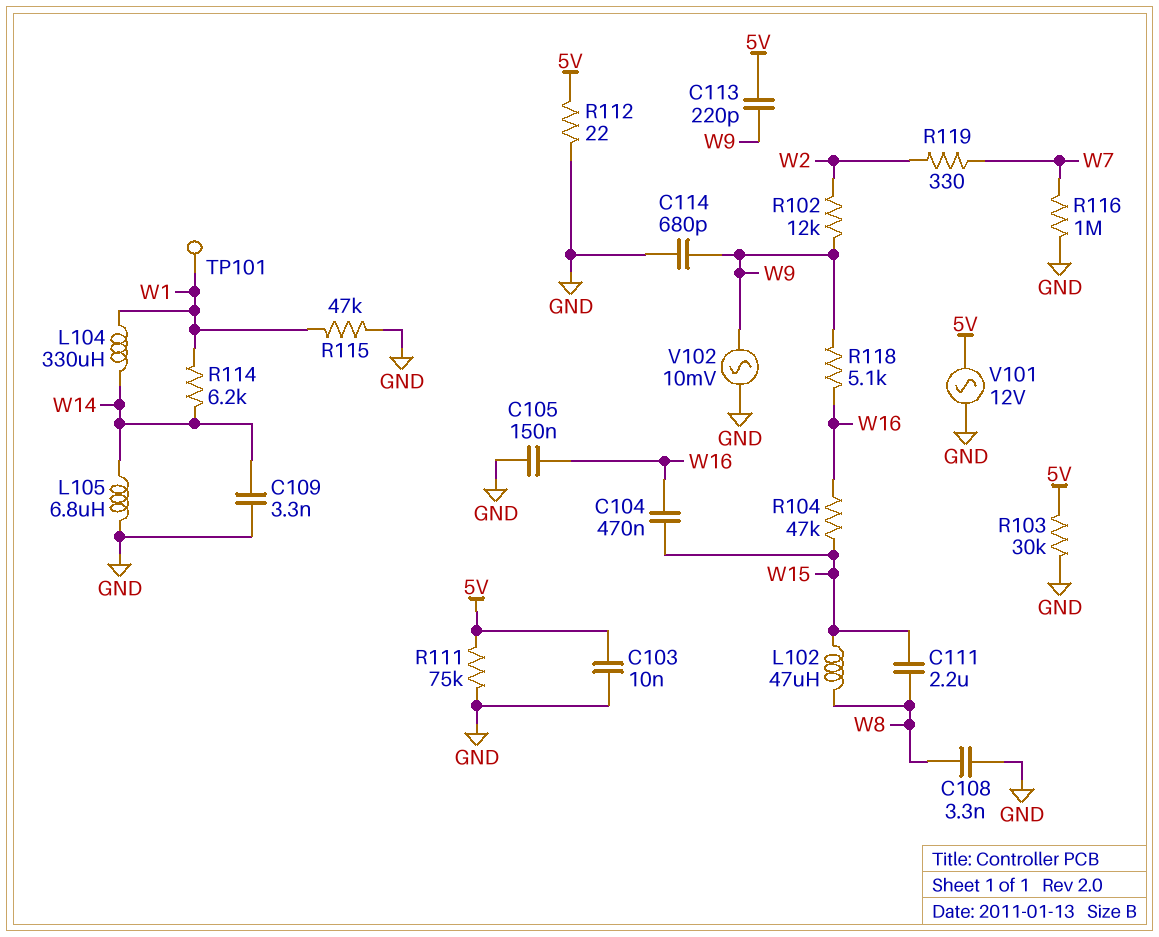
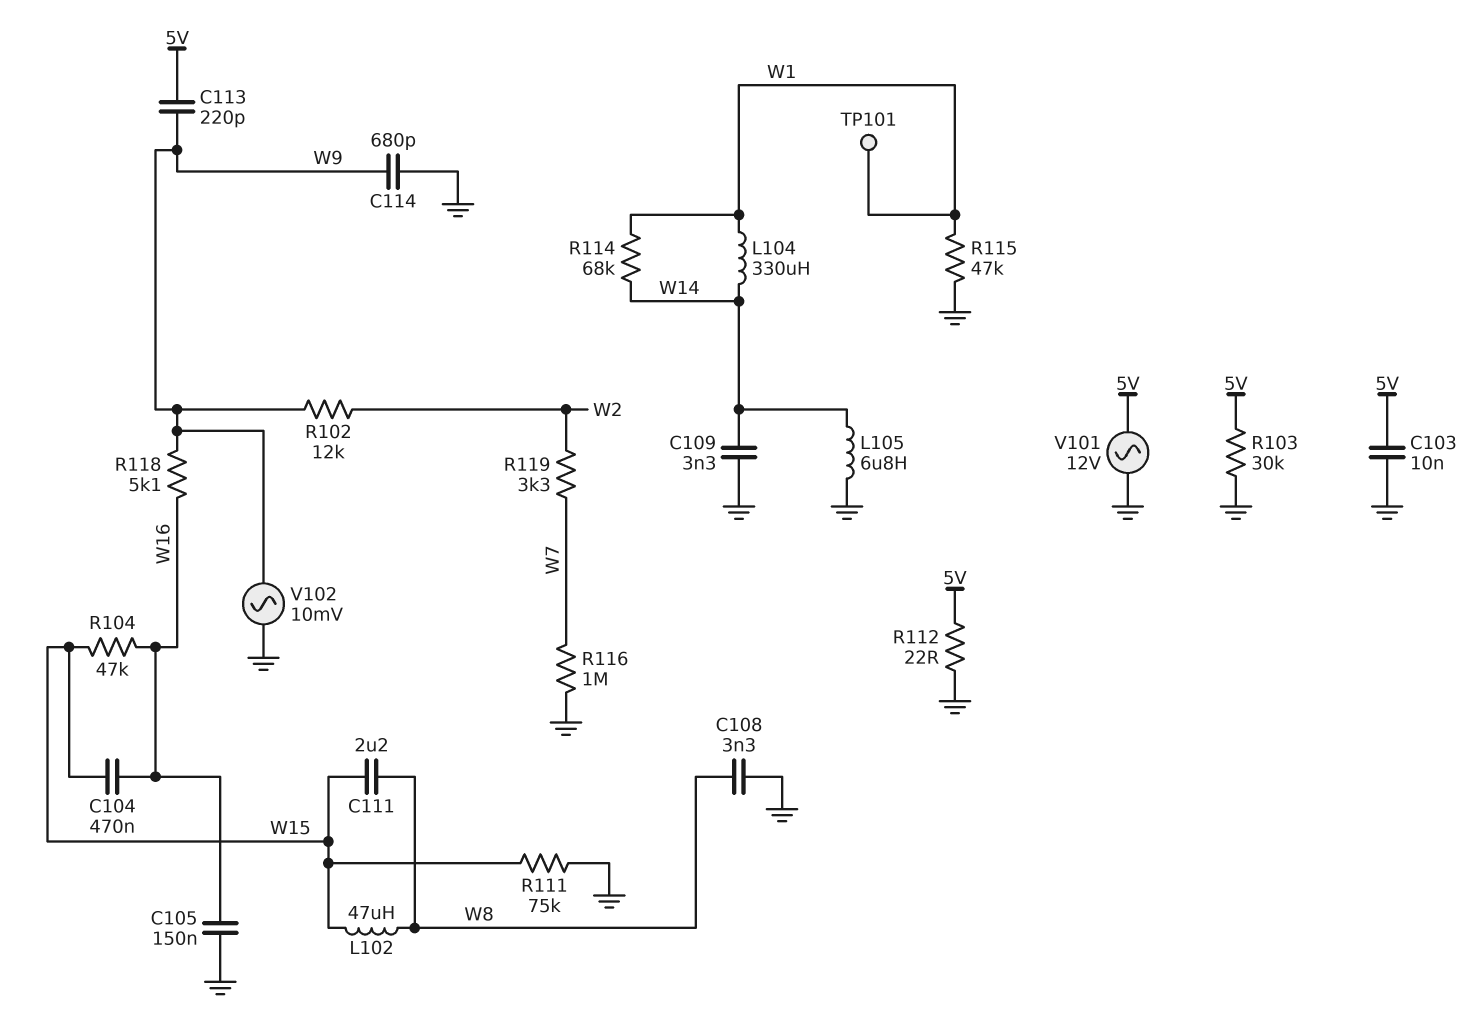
R111: 75k (5V, GND) -> 75k (GND, W15)
R114: 6.2k (W1, W14) -> 68k (W1, W14)
R119: 330 (W2, W7) -> 3.3k (W2, W7)

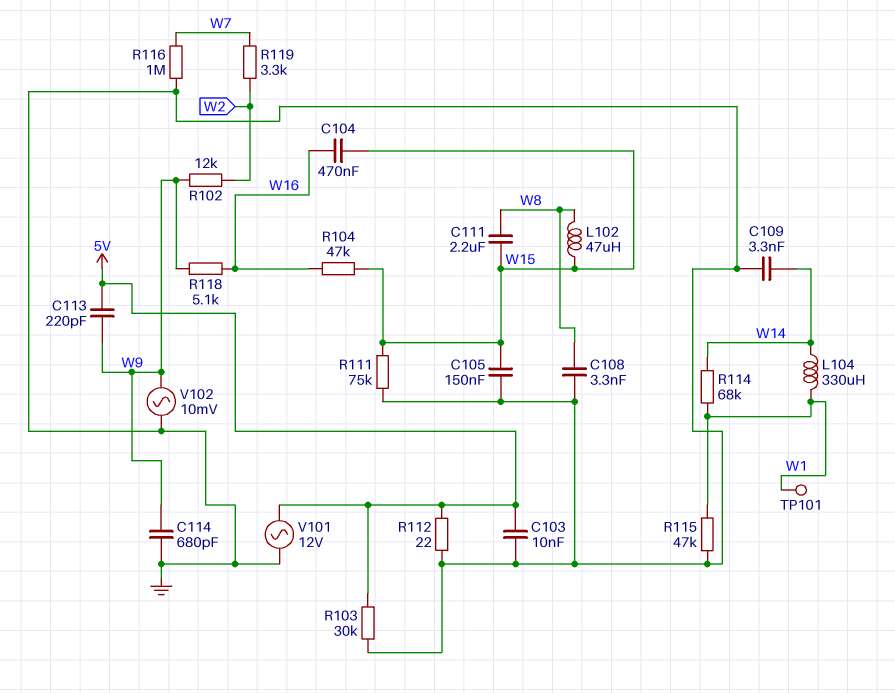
C105: 150nF (GND, W16) -> 150nF (GND, W15)
L105: 6.8uH (GND, W14) -> none

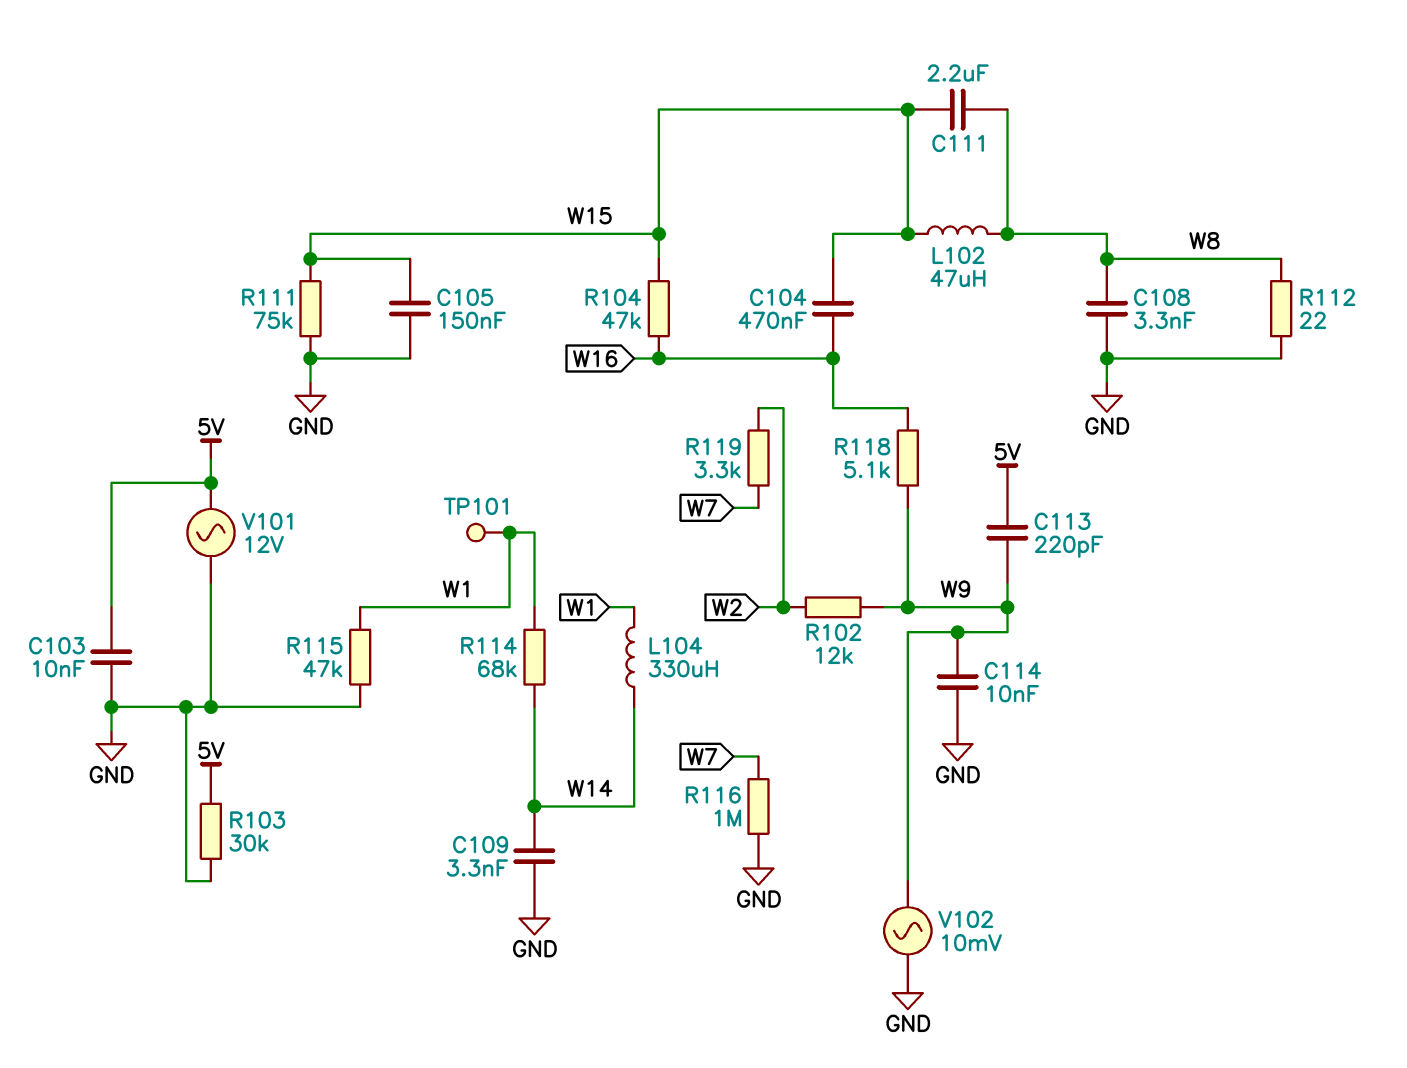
C114: 680pF (GND, W9) -> 10nF (GND, W9)
R112: 22 (5V, GND) -> 22 (GND, W8)

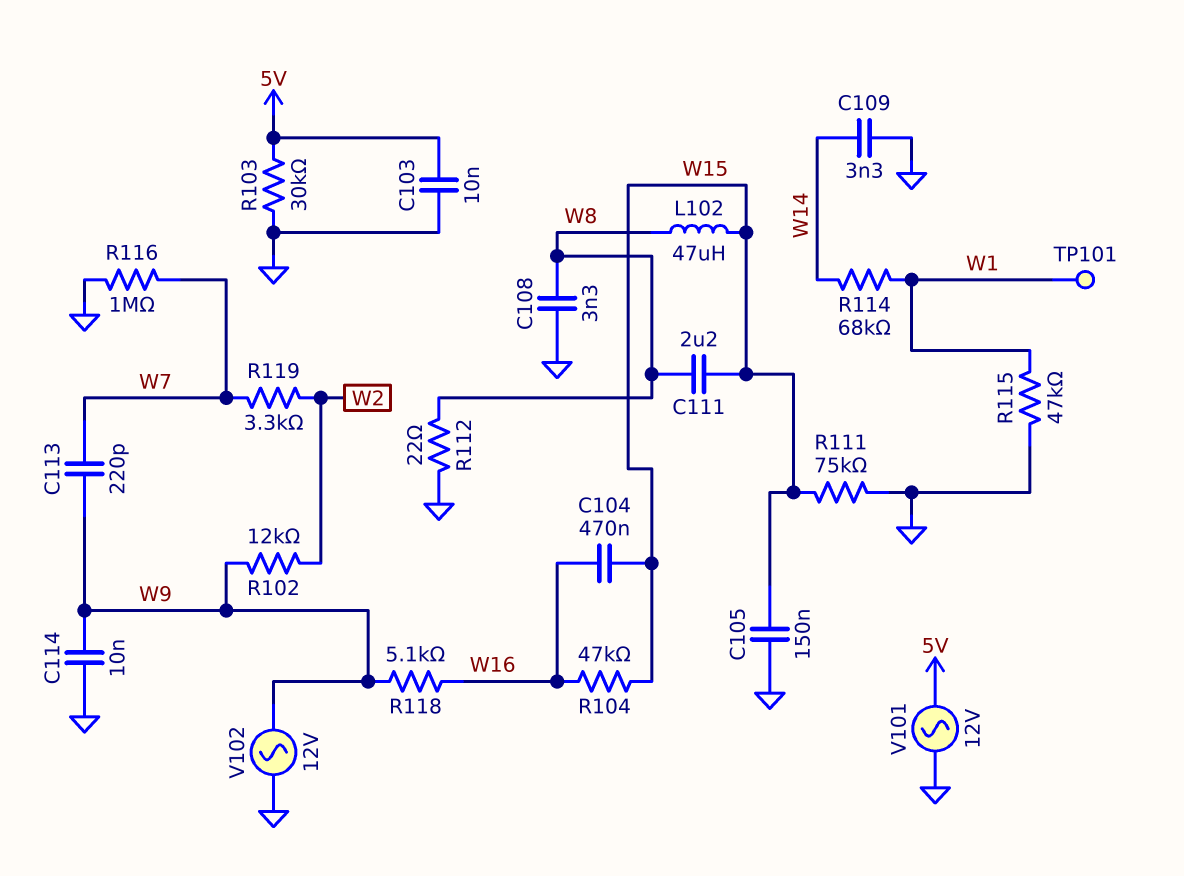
C113: 220pF (5V, W9) -> 220pF (W7, W9)
L104: 330uH (W1, W14) -> none
V102: AC 10mV (GND, W9) -> AC 12V (GND, W9)

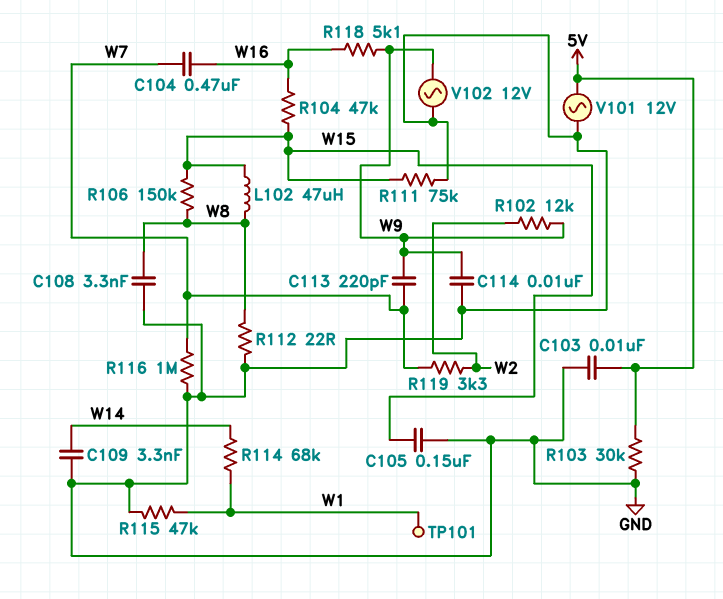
C104: 470nF (W15, W16) -> 470nF (W7, W16)
C111: 2.2uF (W8, W15) -> none
R106: none -> 150k (W8, W15)

